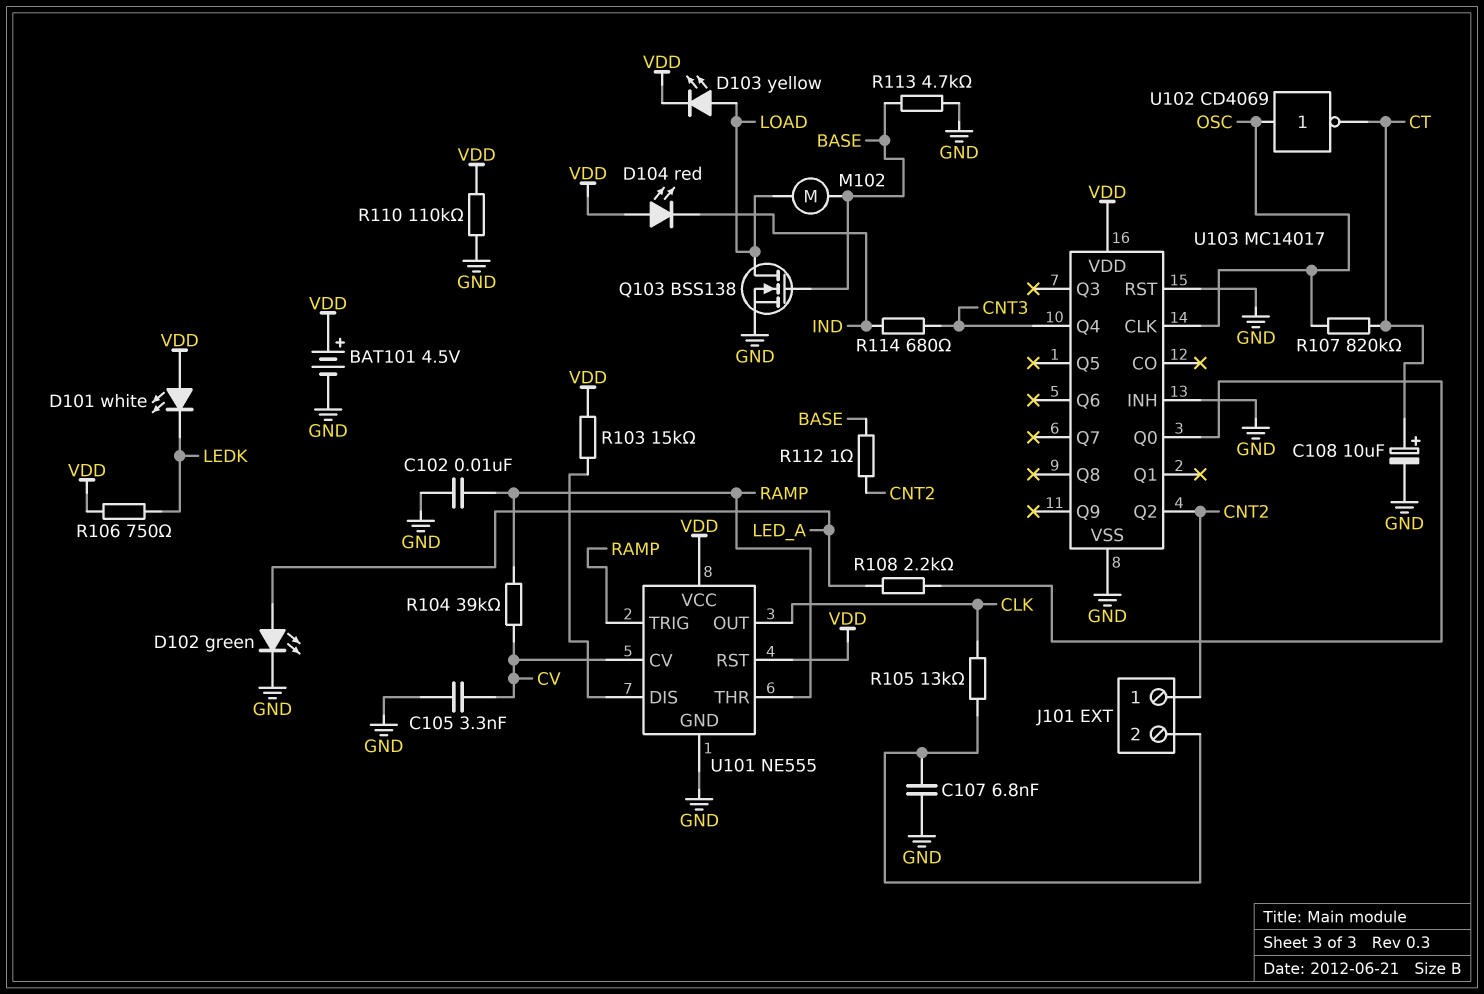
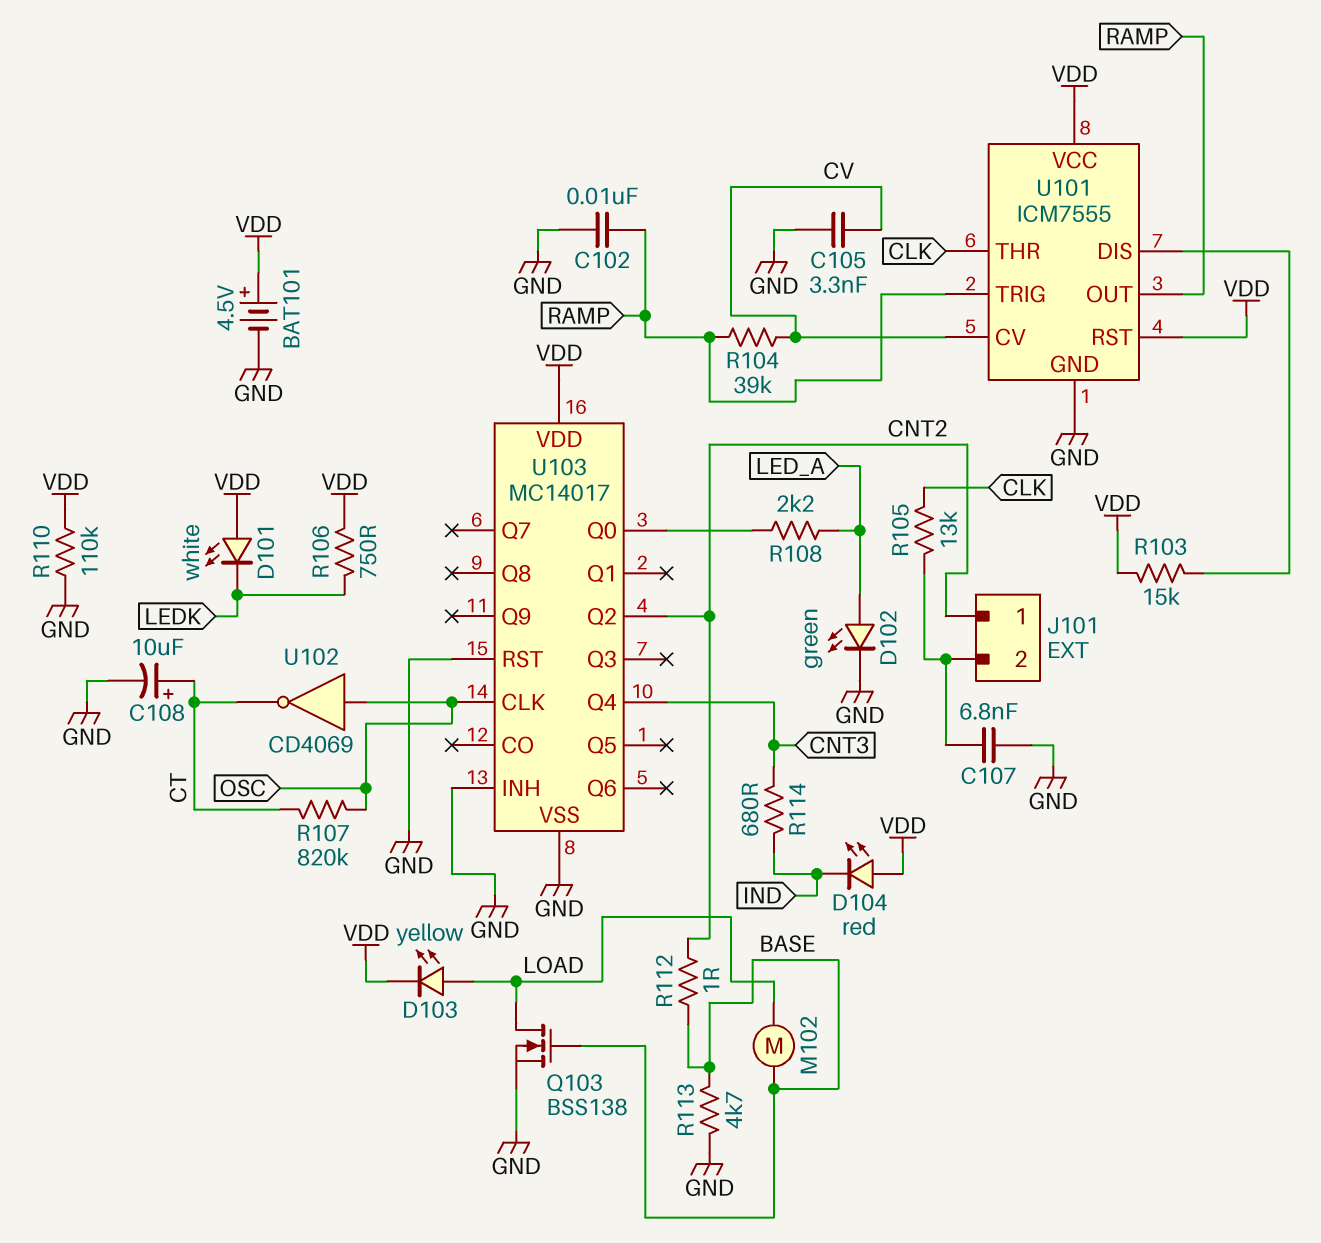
U101: NE555 -> ICM7555
U101 pin OUT: CLK -> RAMP
U101 pin THR: RAMP -> CLK

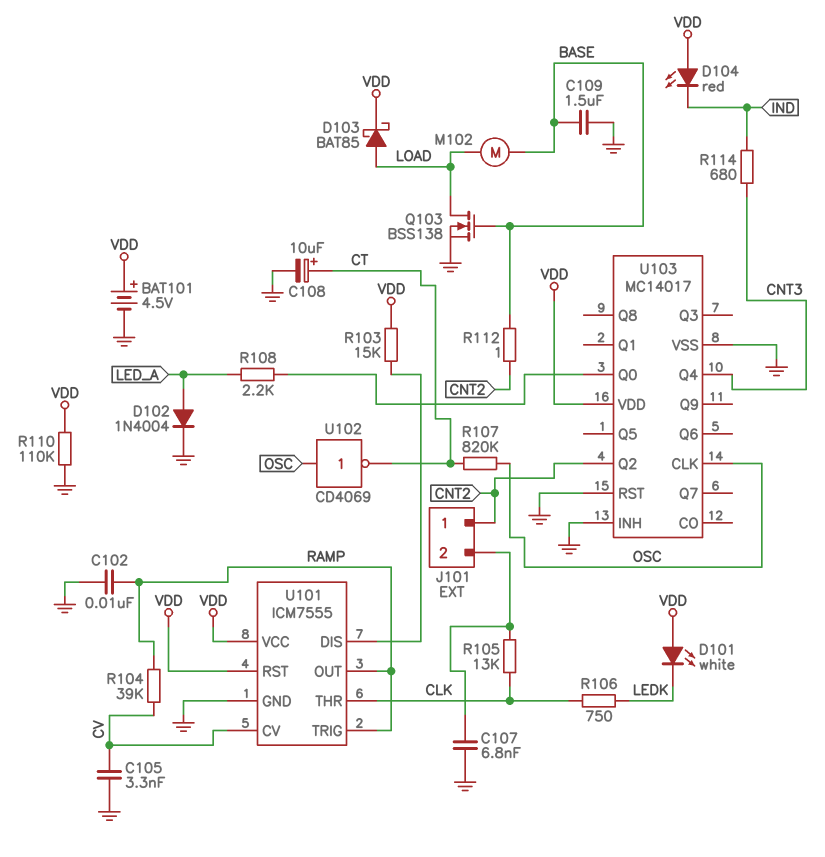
C109: none -> 1.5uF (BASE, GND)
D102: LED green (A LED_A, K GND) -> diode 1N4004 (A LED_A, K GND)
D103: LED yellow (A LOAD, K VDD) -> schottky BAT85 (A LOAD, K VDD)
R106: 750 (LEDK, VDD) -> 750 (CLK, LEDK)
R113: 4.7k (BASE, GND) -> none

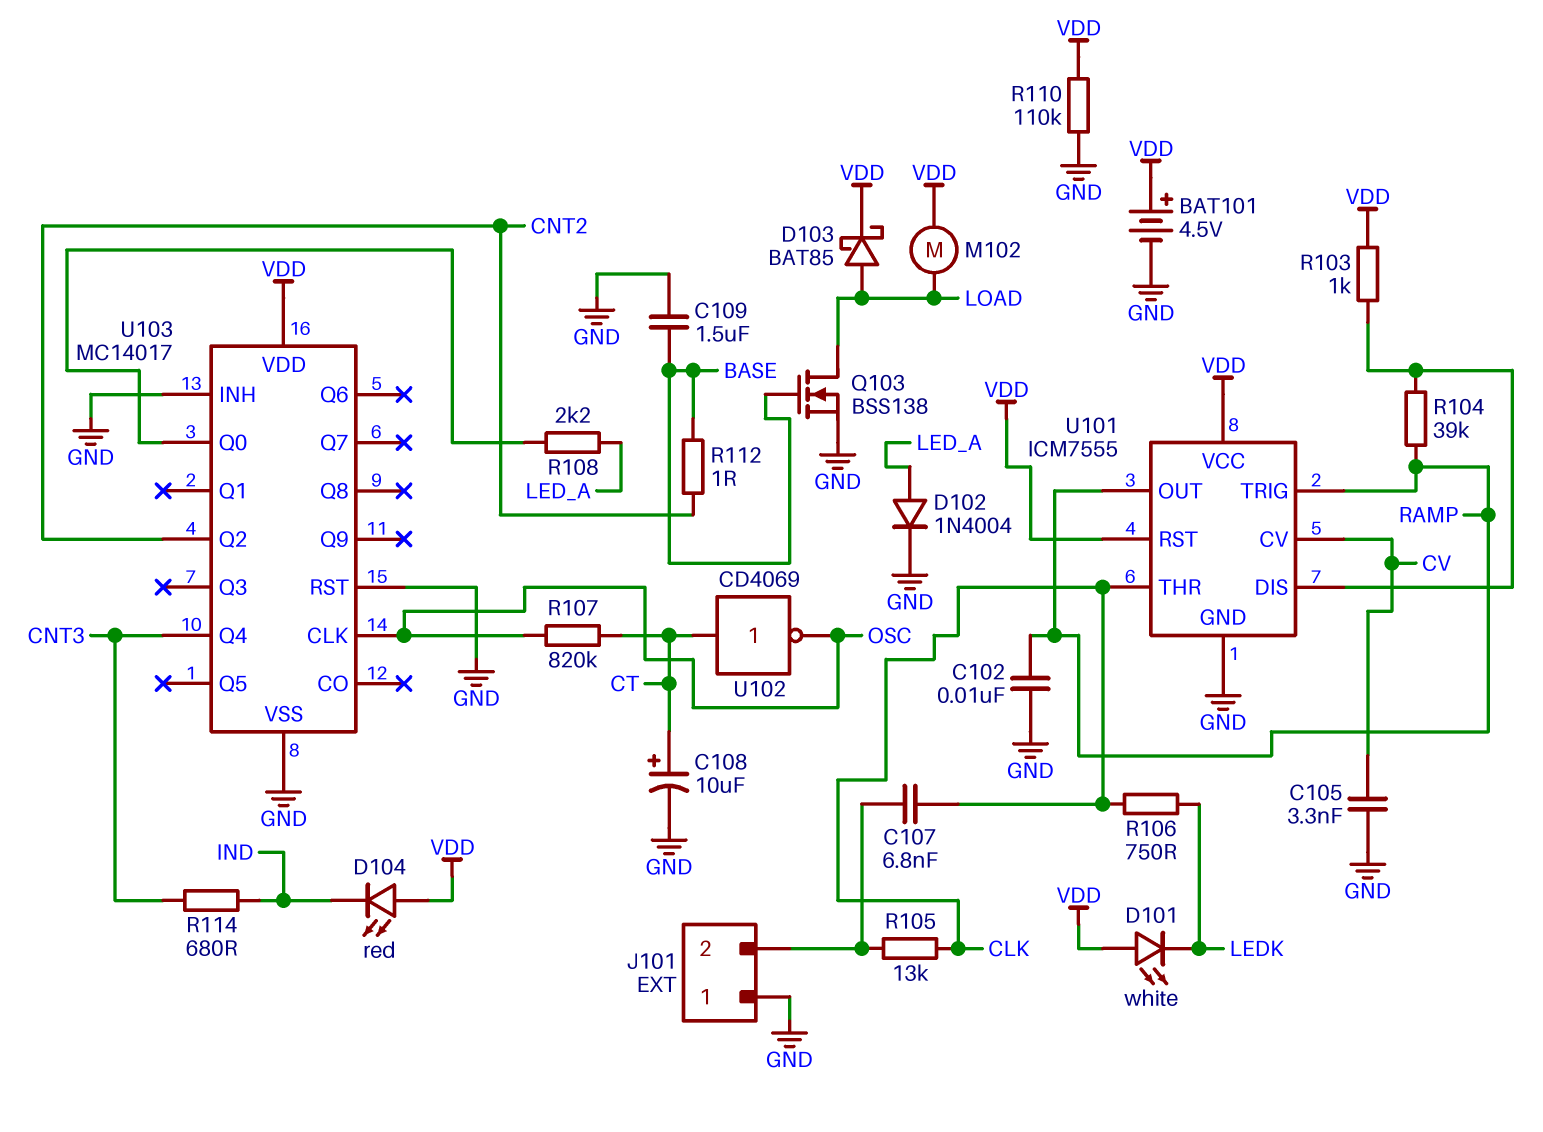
C107: 6.8nF (GND, J101/2) -> 6.8nF (CLK, J101/2)
J101 pin 1: CNT2 -> GND
M102: motor (BASE, LOAD) -> motor (LOAD, VDD)
R103: 15k (U101/DIS, VDD) -> 1k (U101/DIS, VDD)
R104: 39k (CV, RAMP) -> 39k (RAMP, U101/DIS)
U102: NOT CD4069 (in OSC, out CT) -> NOT CD4069 (in CT, out OSC)

